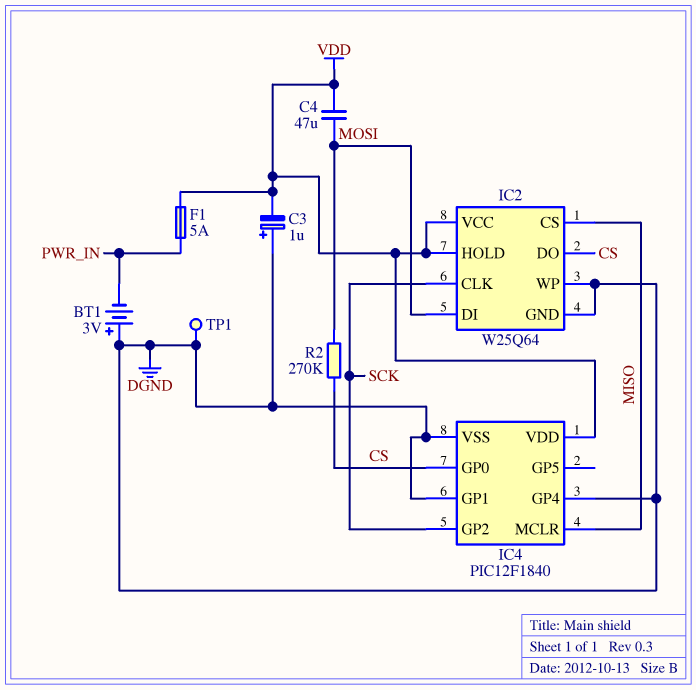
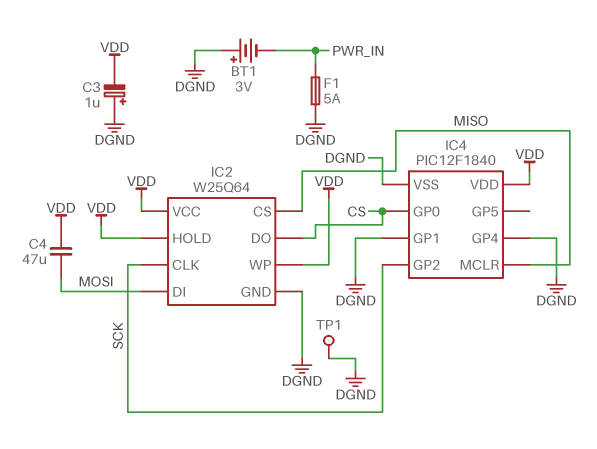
F1: 5A (PWR_IN, VDD) -> 5A (DGND, PWR_IN)
IC2 pin WP: DGND -> VDD
R2: 270k (CS, MOSI) -> none

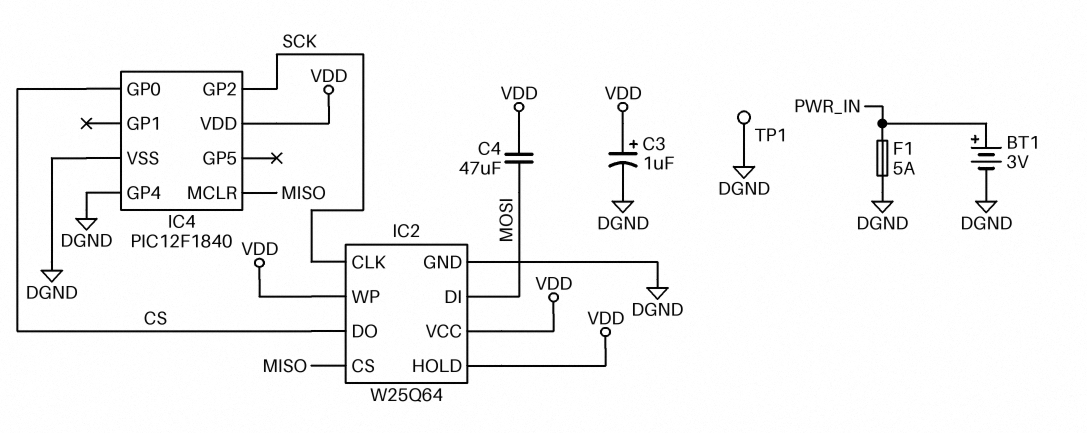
BT1: 3V (plus DGND, minus PWR_IN) -> 3V (plus PWR_IN, minus DGND)
C3: 1uF (plus DGND, minus VDD) -> 1uF (plus VDD, minus DGND)
IC4 pin GP1: DGND -> none

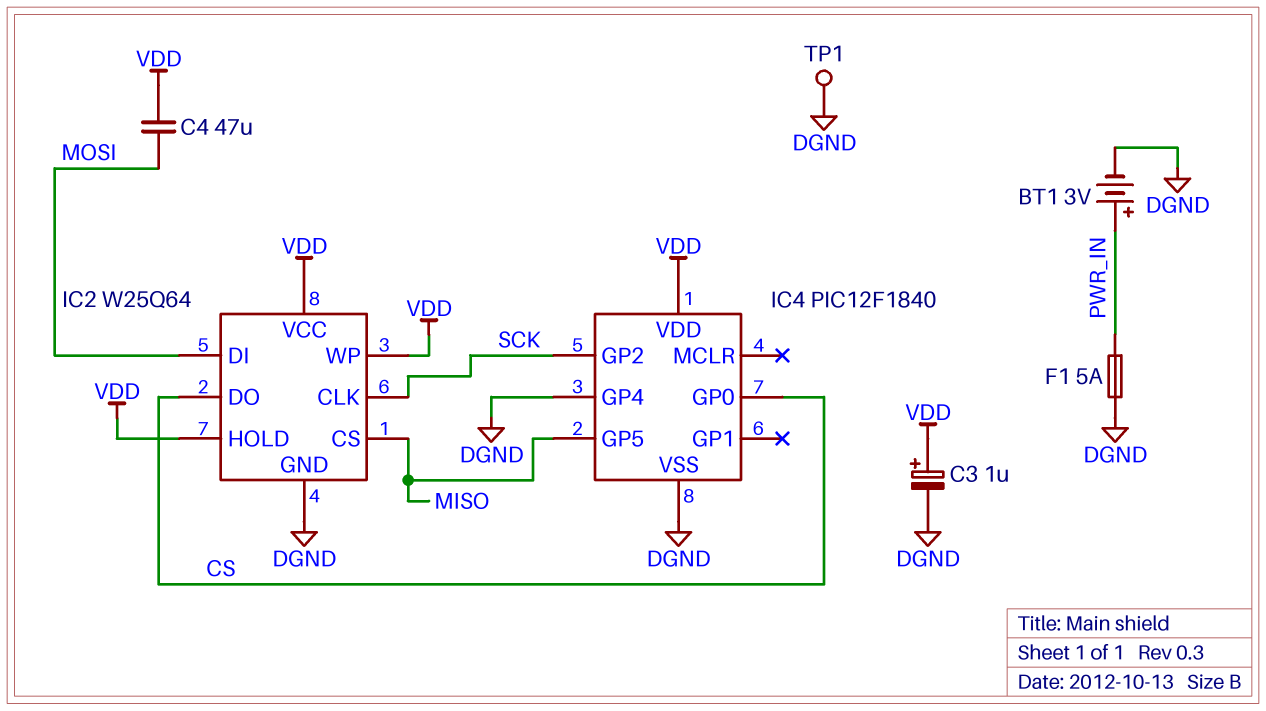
IC4 pin GP5: none -> MISO
IC4 pin MCLR: MISO -> none

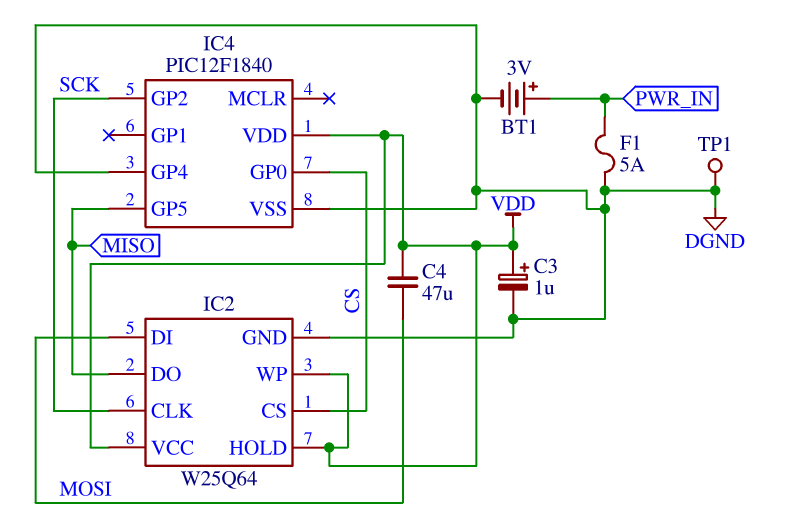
IC2 pin CS: MISO -> CS
IC2 pin DO: CS -> MISO

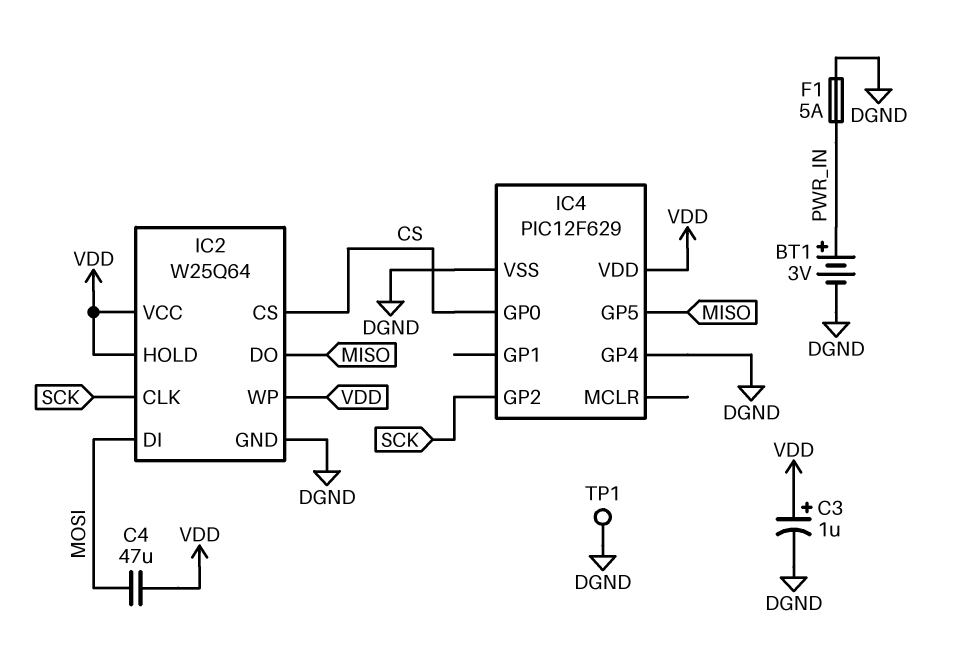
IC4: PIC12F1840 -> PIC12F629

